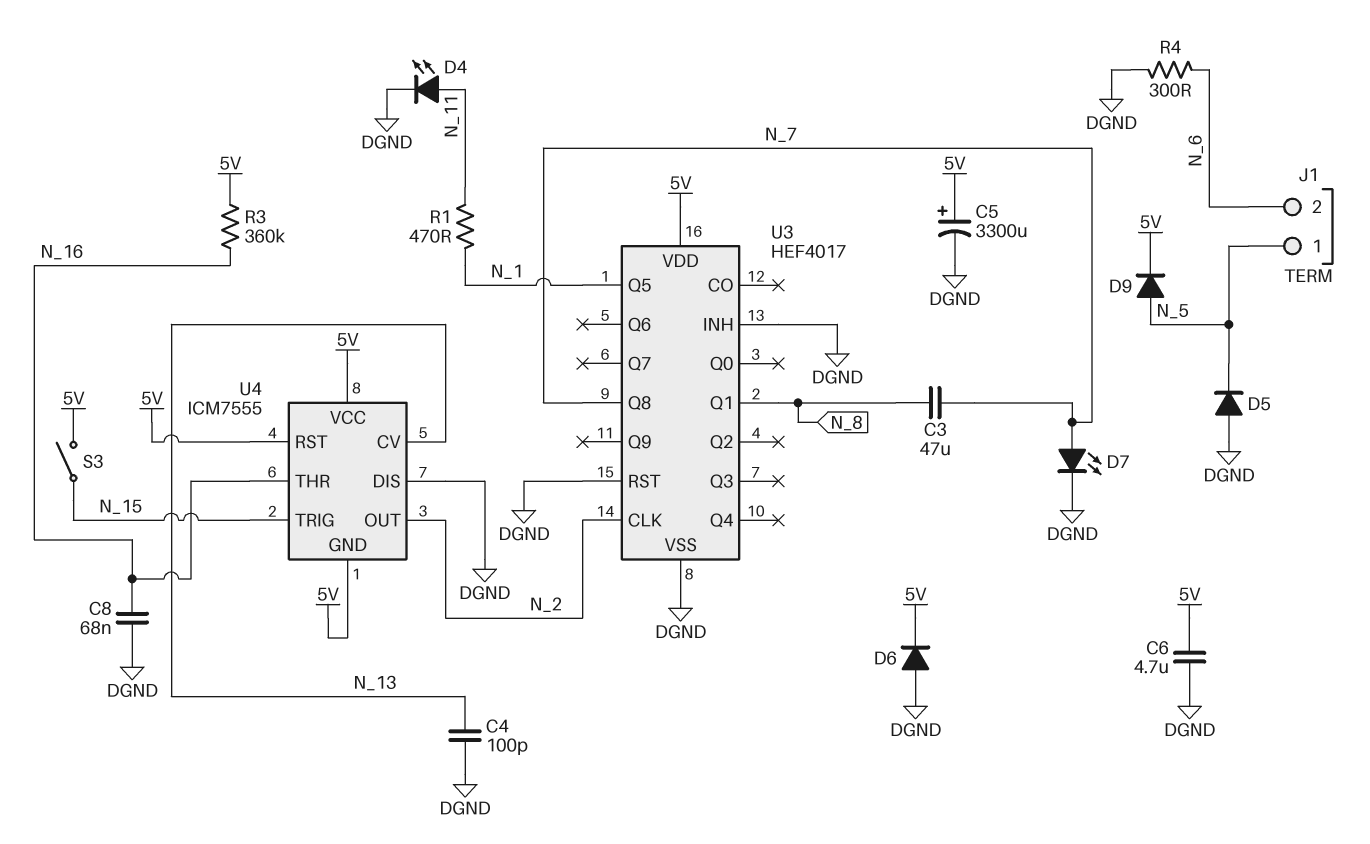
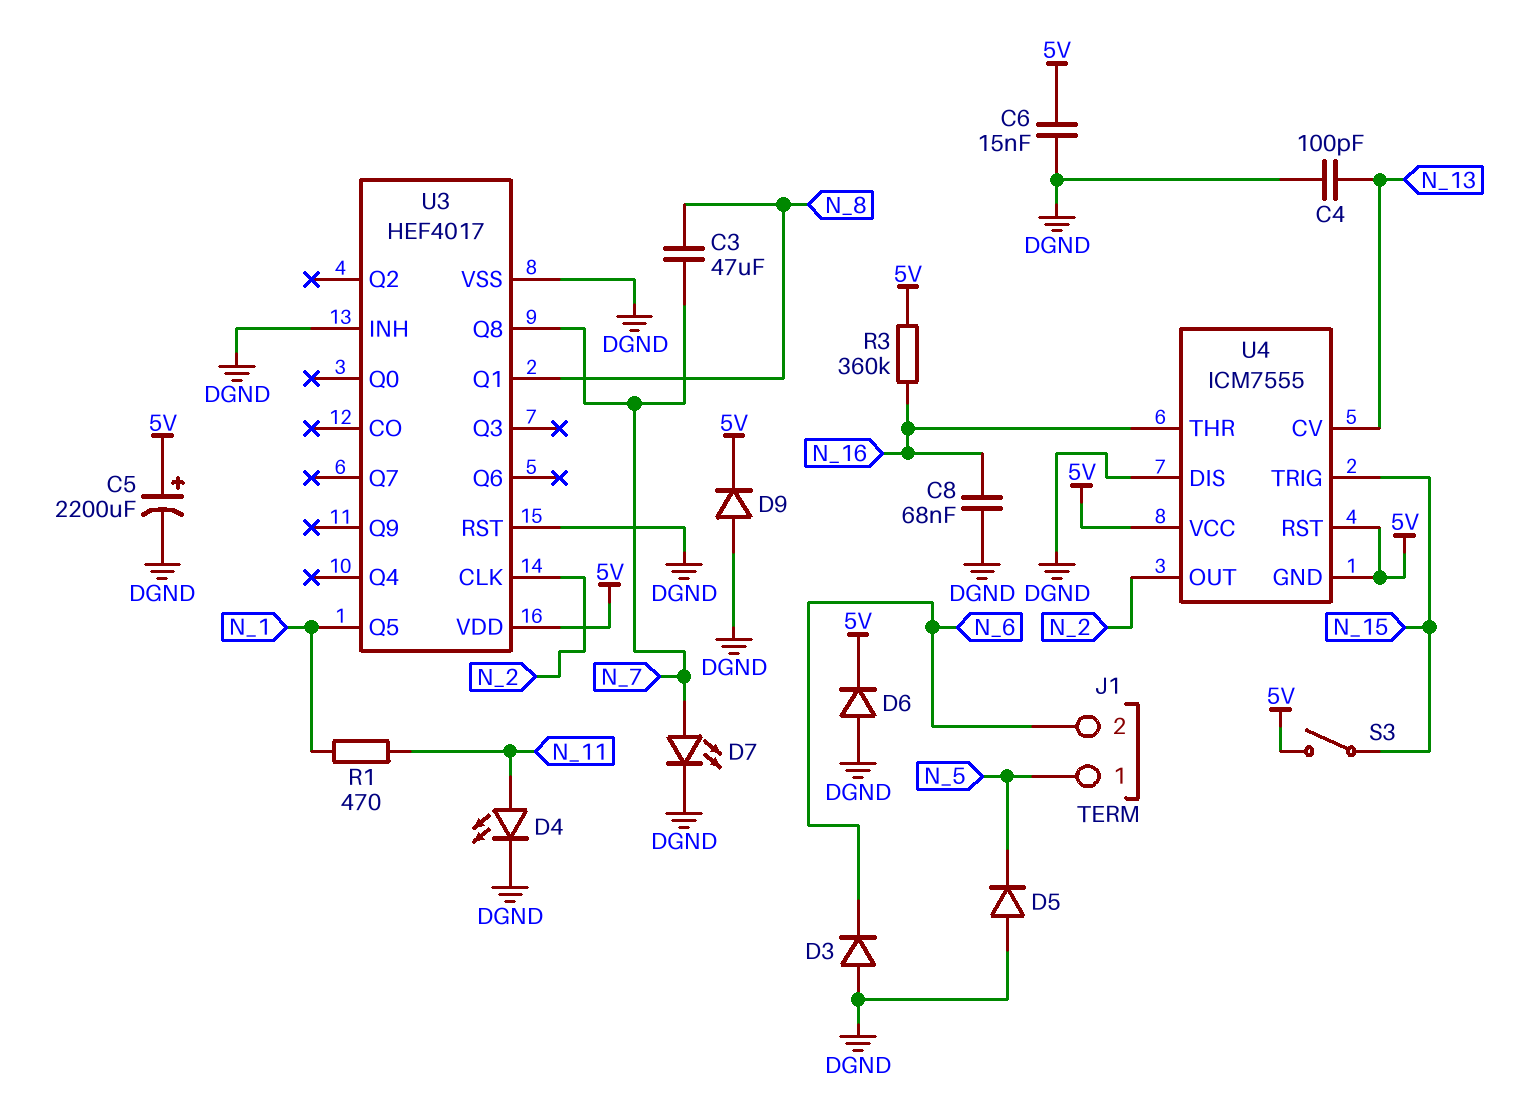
C5: 3300uF (plus 5V, minus DGND) -> 2200uF (plus 5V, minus DGND)
C6: 4.7uF (5V, DGND) -> 15nF (5V, DGND)
D3: none -> diode (A DGND, K N_6)
D9: diode (A N_5, K 5V) -> diode (A DGND, K 5V)
R4: 300 (DGND, N_6) -> none

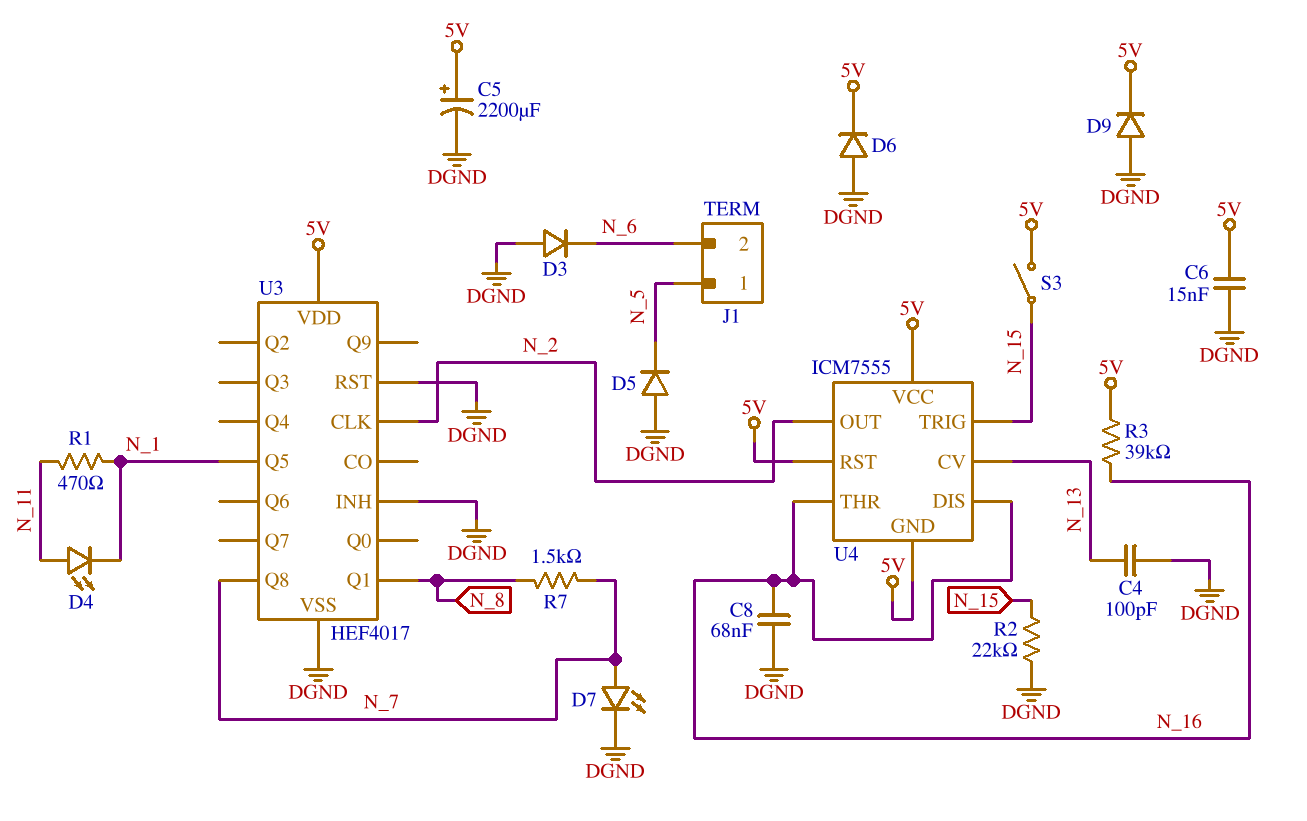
C3: 47uF (N_7, N_8) -> none
D4: LED (A N_11, K DGND) -> LED (A N_11, K N_1)
R2: none -> 22k (DGND, N_15)
R3: 360k (5V, N_16) -> 39k (5V, N_16)
R7: none -> 1.5k (N_7, N_8)
U4 pin DIS: DGND -> N_16

